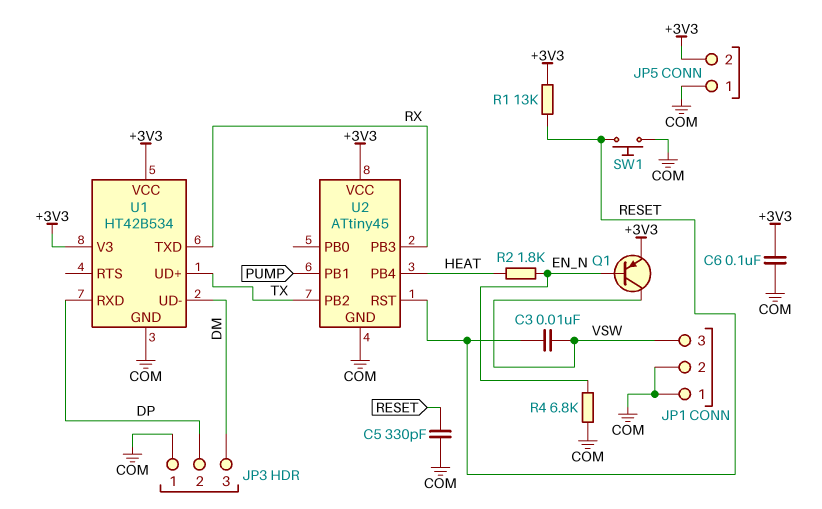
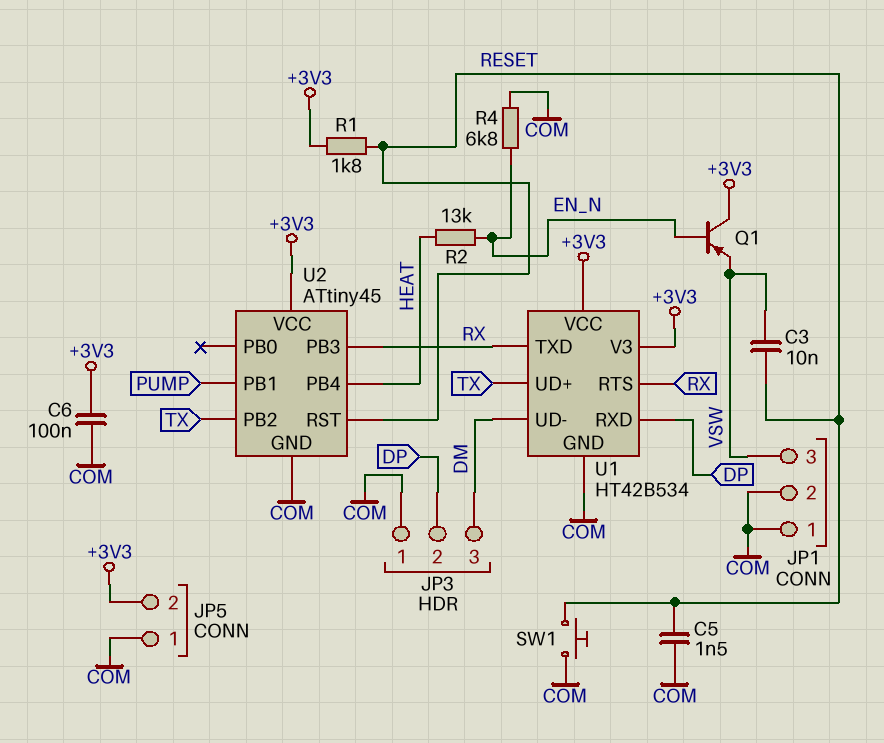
C5: 330pF (COM, RESET) -> 1.5nF (COM, RESET)
Q1: PNP (B EN_N, C VSW, E +3V3) -> PNP (B EN_N, C +3V3, E VSW)
R1: 13k (+3V3, RESET) -> 1.8k (+3V3, RESET)
R2: 1.8k (EN_N, HEAT) -> 13k (EN_N, HEAT)
U1 pin RTS: none -> RX

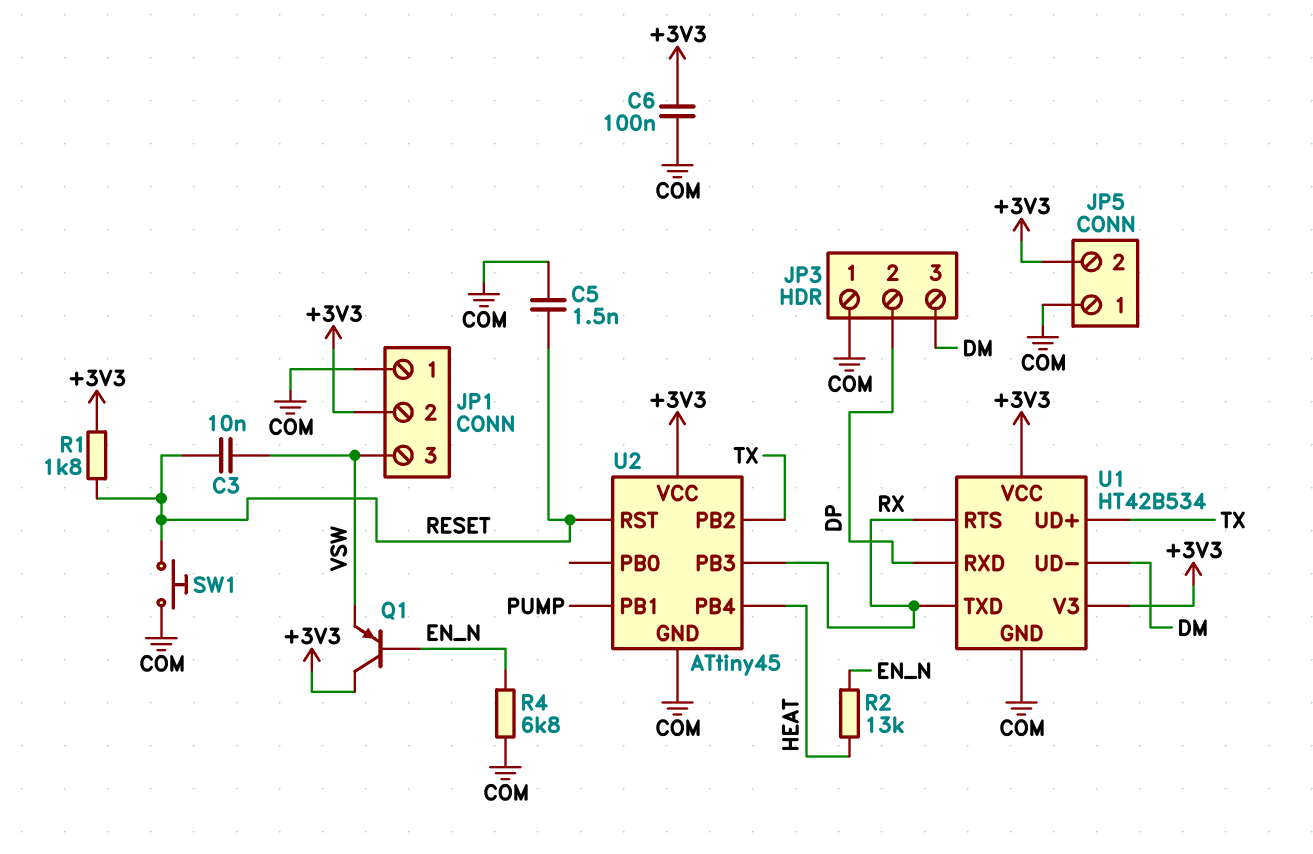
JP1 pin 2: COM -> +3V3

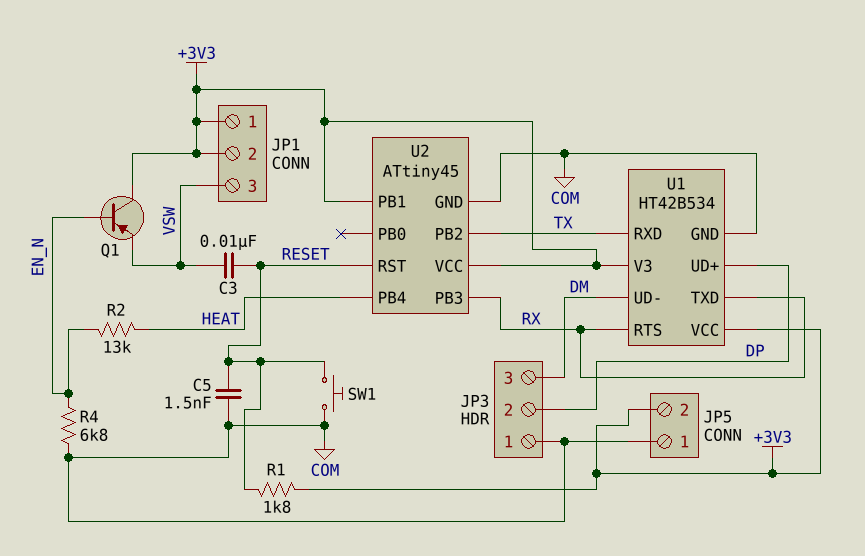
C6: 100nF (+3V3, COM) -> none
JP1 pin 1: COM -> +3V3
U1 pin RXD: DP -> TX
U1 pin UD+: TX -> DP
U2 pin PB1: PUMP -> +3V3

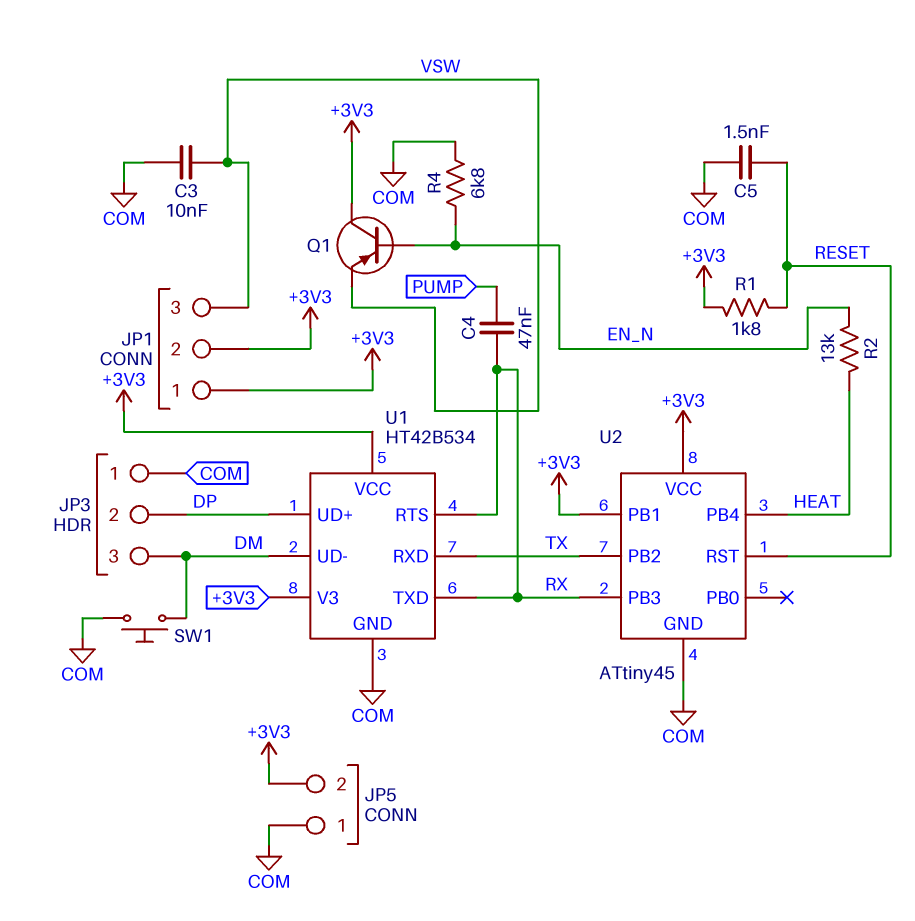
C3: 10nF (RESET, VSW) -> 10nF (COM, VSW)
C4: none -> 47nF (PUMP, RX)
SW1: button (COM, RESET) -> button (COM, DM)

